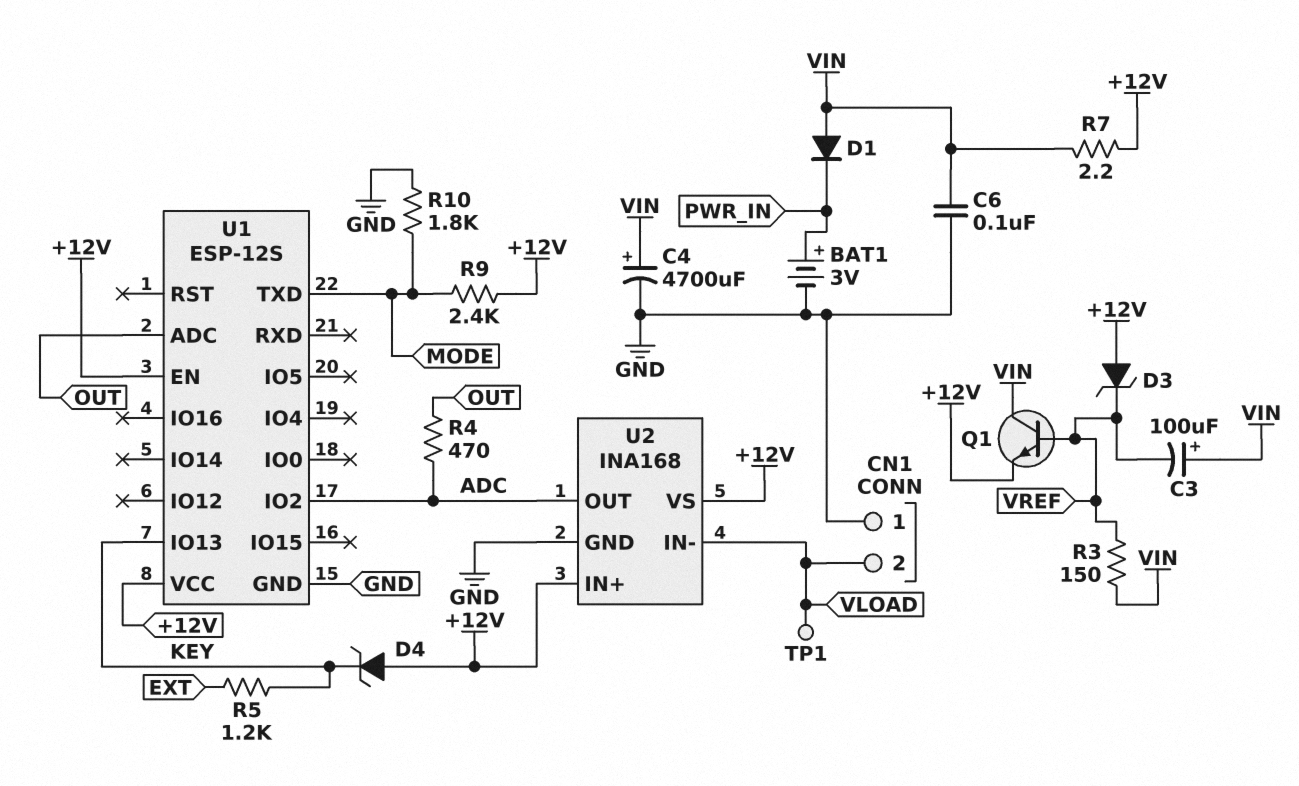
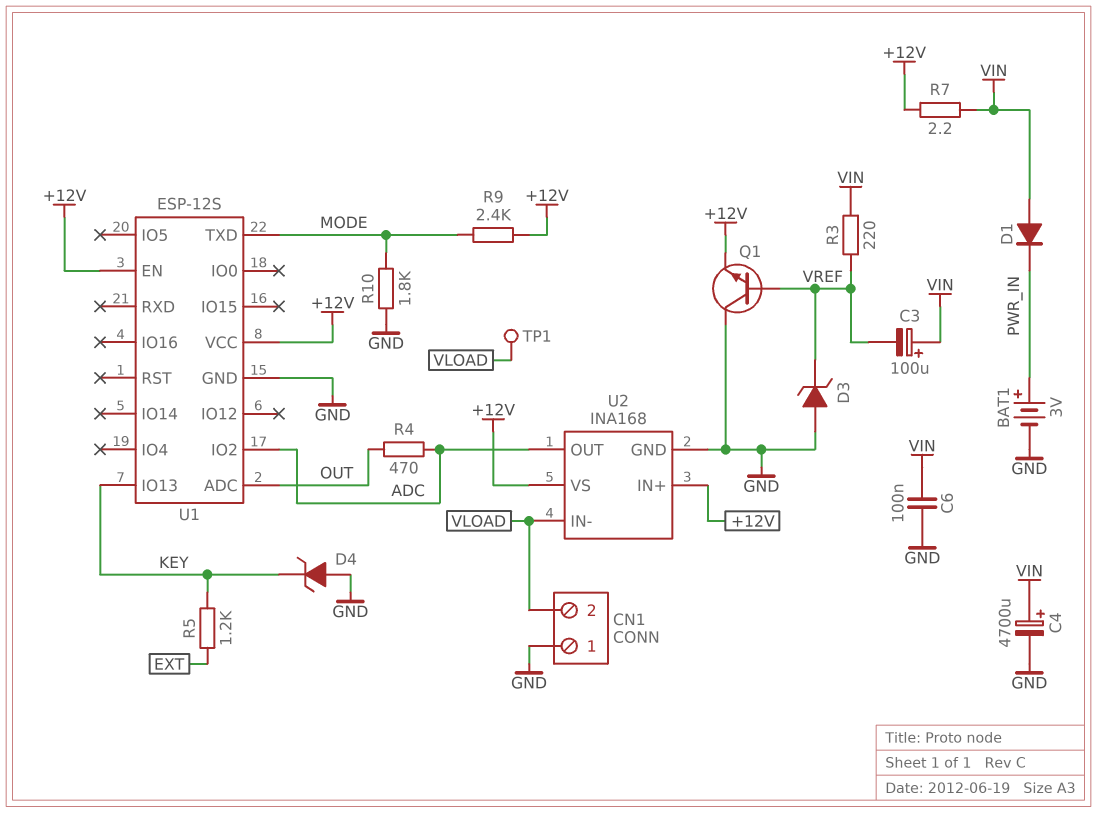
D3: zener (A +12V, K VREF) -> zener (A GND, K VREF)
D4: zener (A +12V, K KEY) -> zener (A GND, K KEY)
Q1: NPN (B VREF, C VIN, E +12V) -> NPN (B VREF, C GND, E +12V)
R3: 150 (VIN, VREF) -> 220 (VIN, VREF)

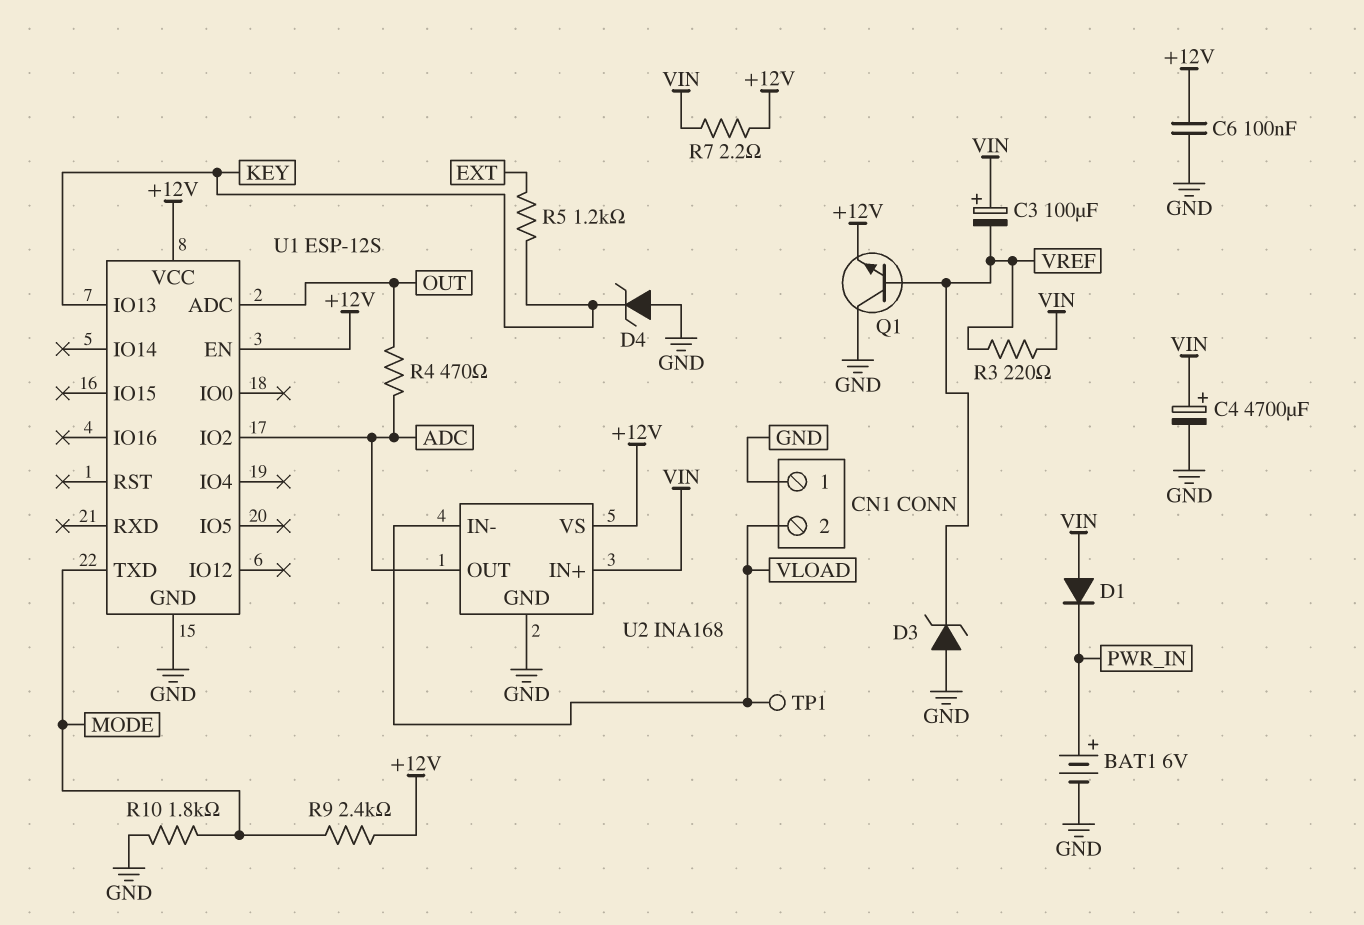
BAT1: 3V (plus PWR_IN, minus GND) -> 6V (plus PWR_IN, minus GND)
C6: 100nF (GND, VIN) -> 100nF (+12V, GND)
U2 pin IN+: +12V -> VIN

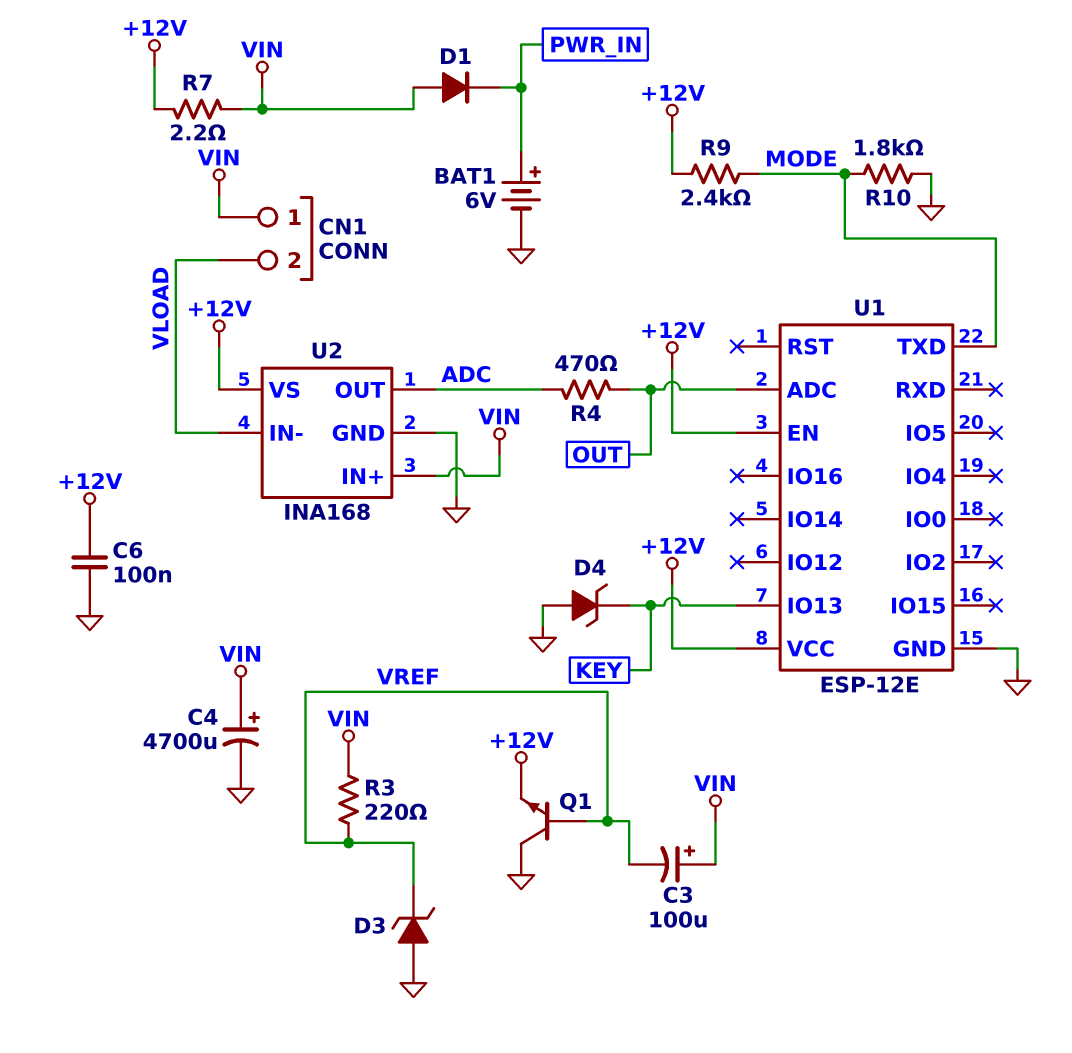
CN1 pin 1: GND -> VIN
R5: 1.2k (EXT, KEY) -> none
TP1: test point (VLOAD) -> none
U1: ESP-12S -> ESP-12E
U1 pin IO2: ADC -> none

